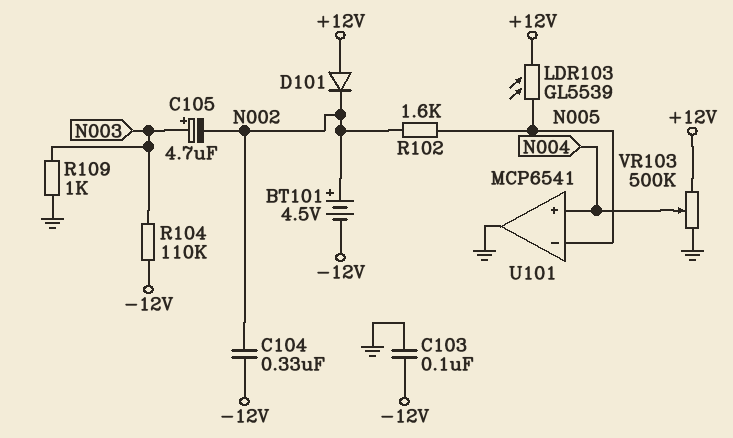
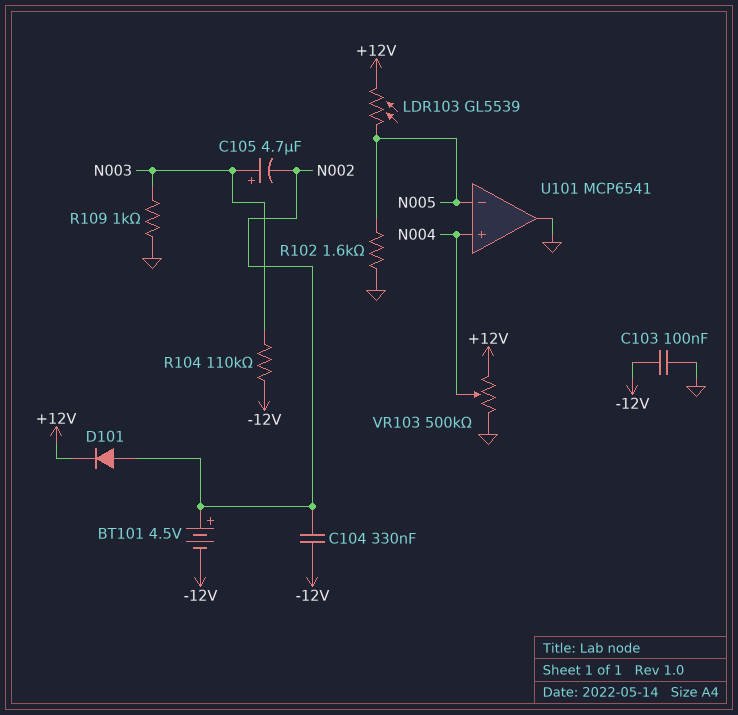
D101: diode (A +12V, K N002) -> diode (A N002, K +12V)
R102: 1.6k (N002, N005) -> 1.6k (GND, N005)

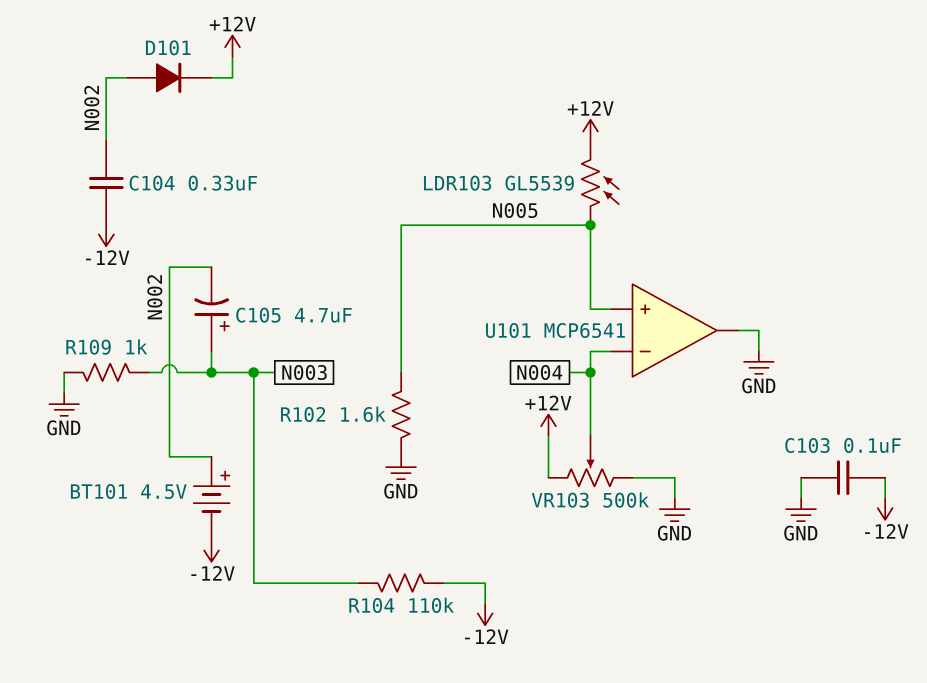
U101 pin in+: N004 -> N005
U101 pin in-: N005 -> N004

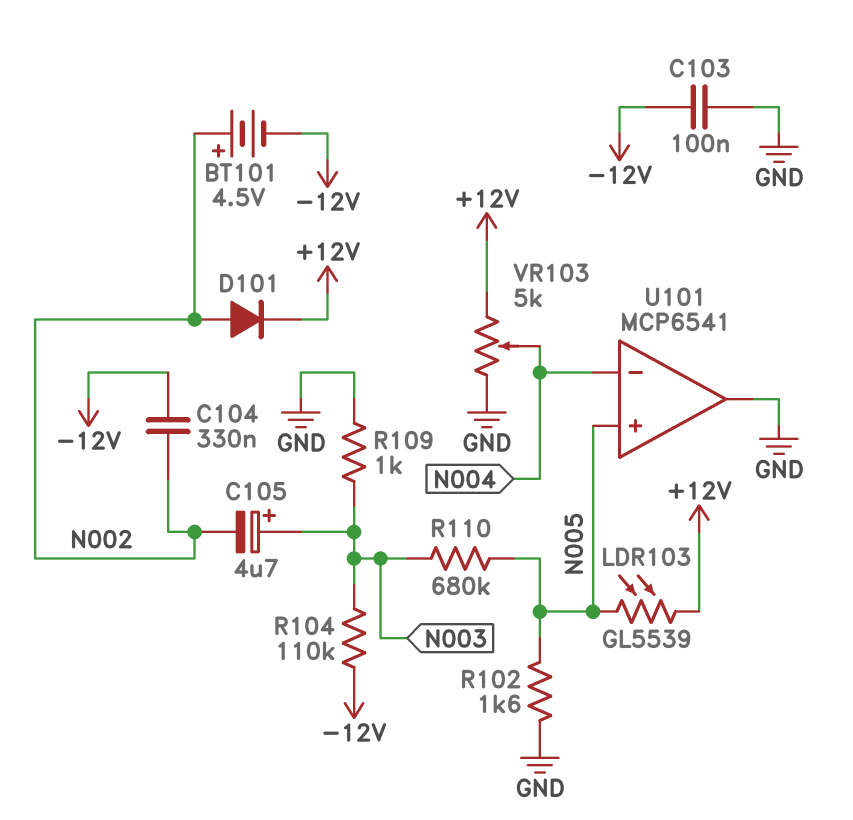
R110: none -> 680k (N003, N005)
VR103: 500k (+12V, GND, wiper N004) -> 5k (+12V, GND, wiper N004)

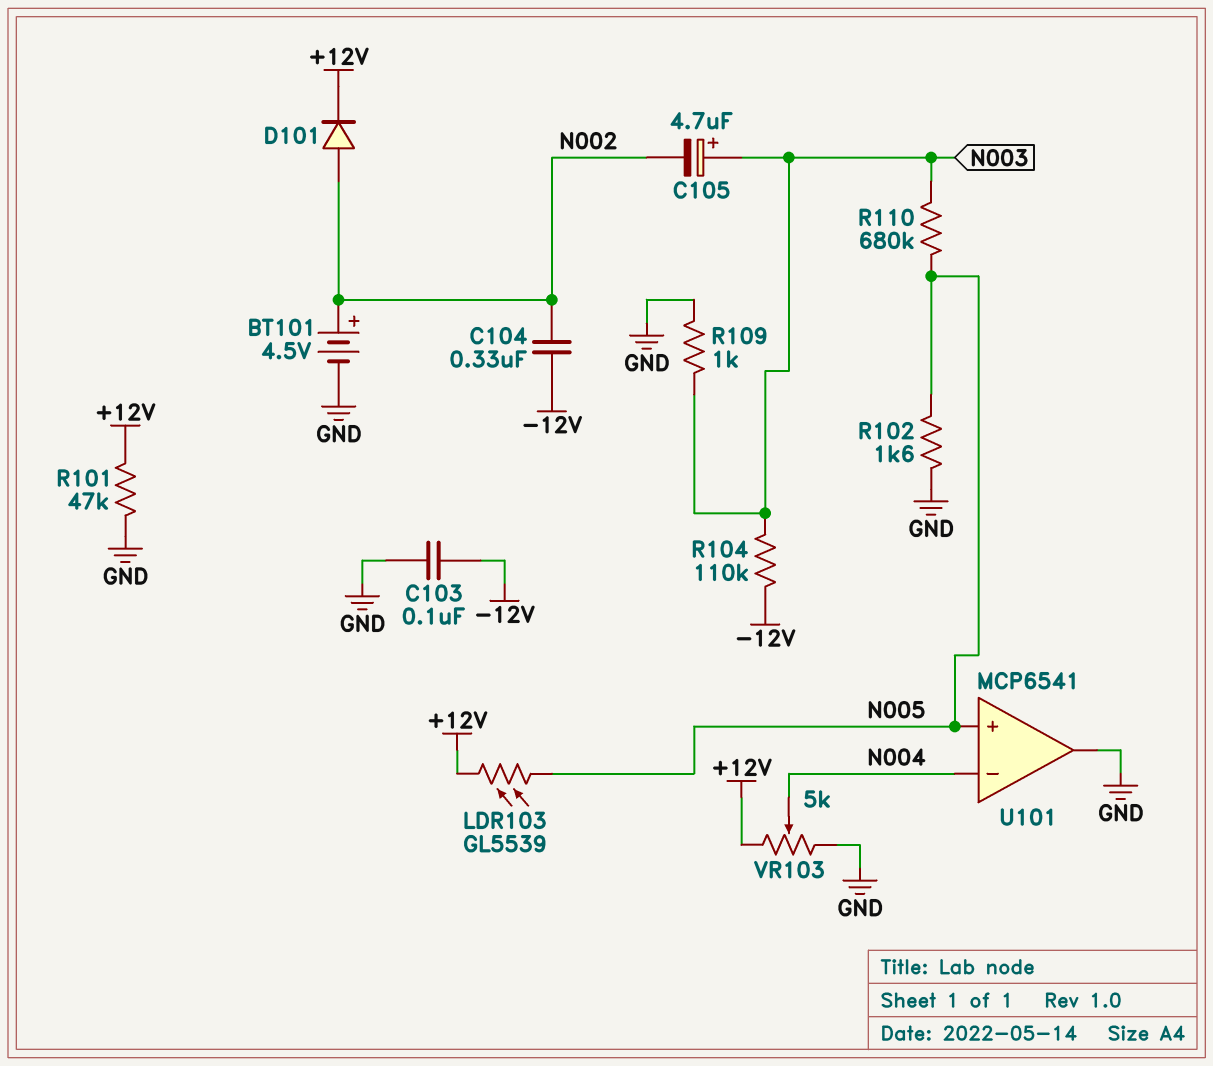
BT101: 4.5V (plus N002, minus -12V) -> 4.5V (plus N002, minus GND)
R101: none -> 47k (+12V, GND)

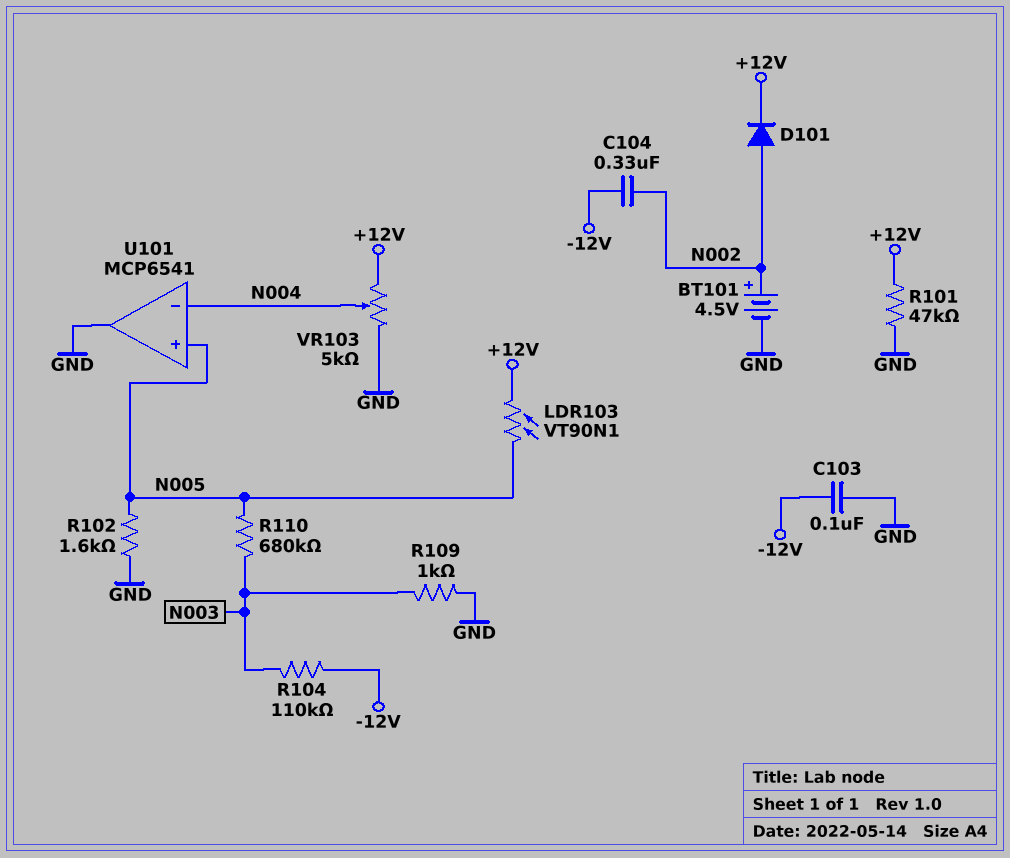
C105: 4.7uF (plus N003, minus N002) -> none
LDR103: GL5539 (+12V, N005) -> VT90N1 (+12V, N005)

